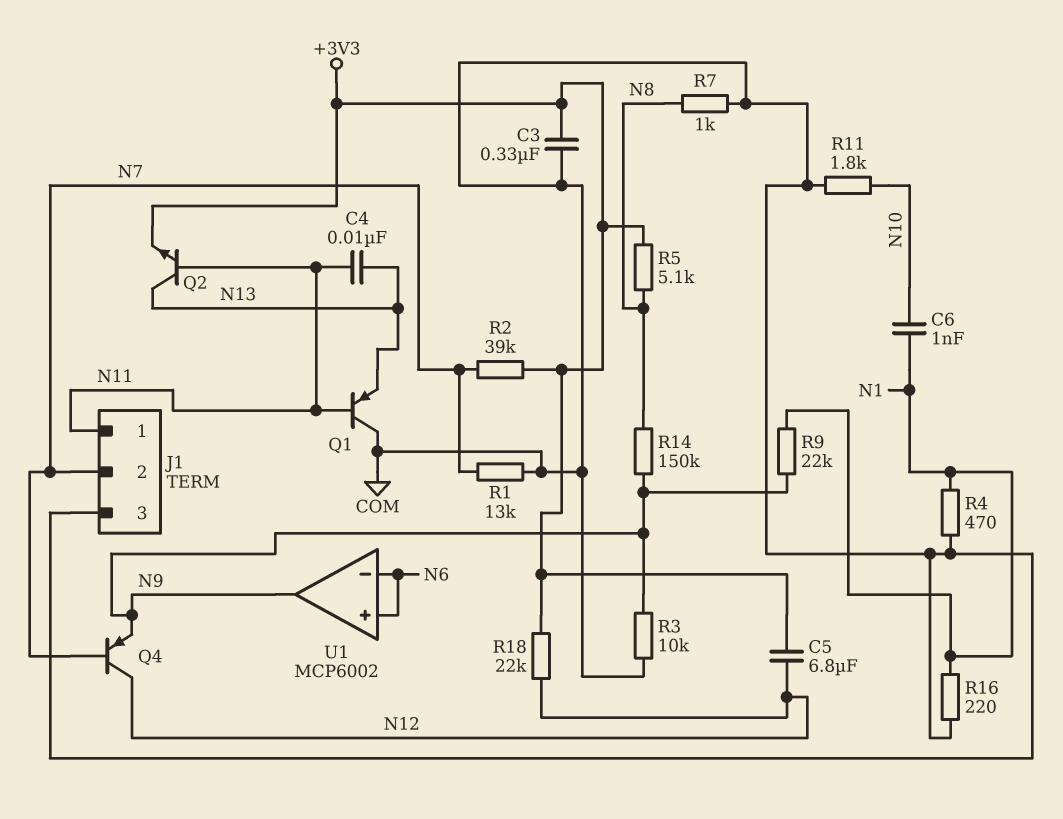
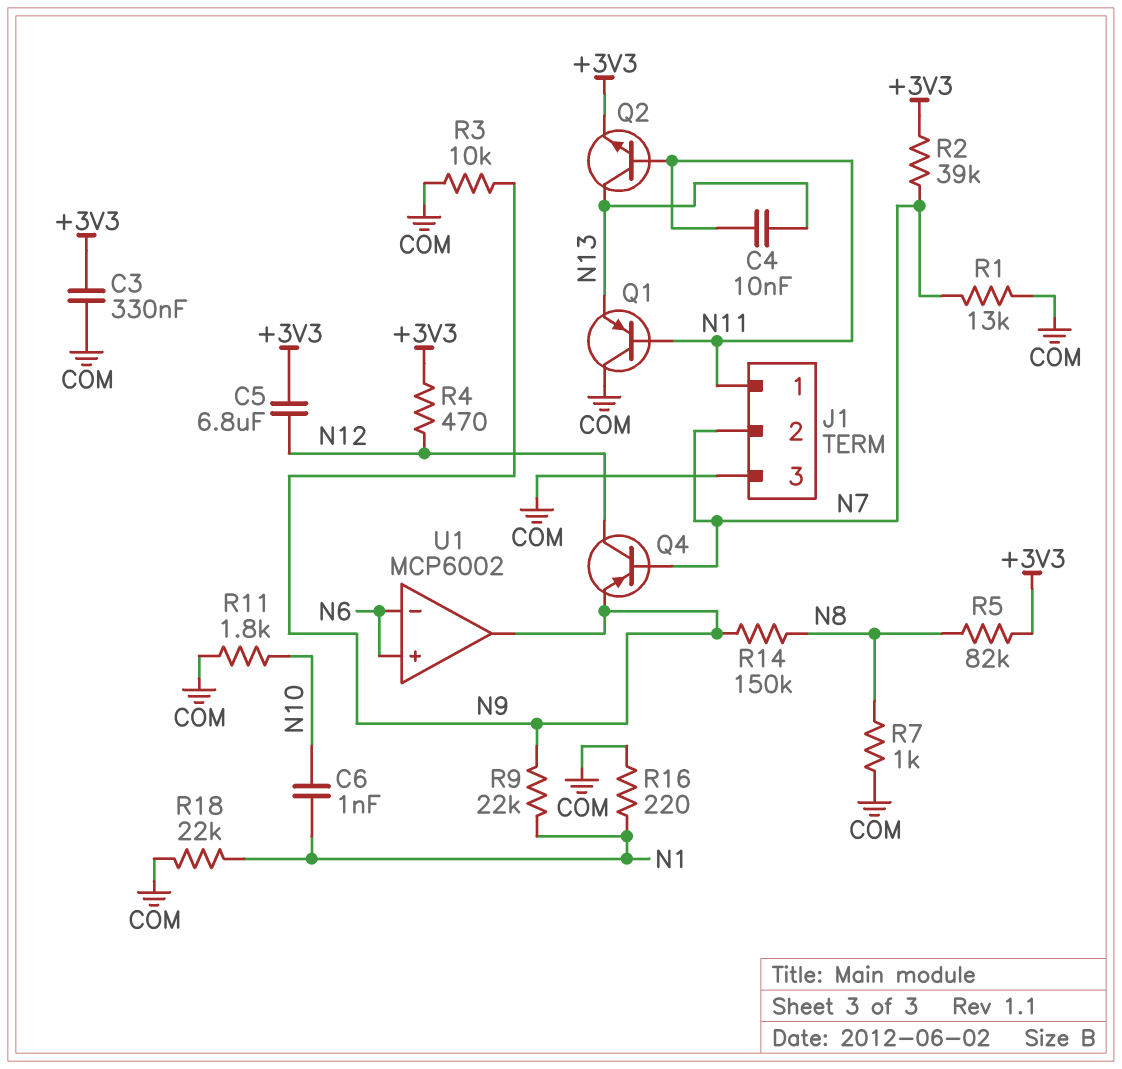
R4: 470 (COM, N1) -> 470 (+3V3, N12)
R5: 5.1k (+3V3, N8) -> 82k (+3V3, N8)
R18: 22k (+3V3, N12) -> 22k (COM, N1)

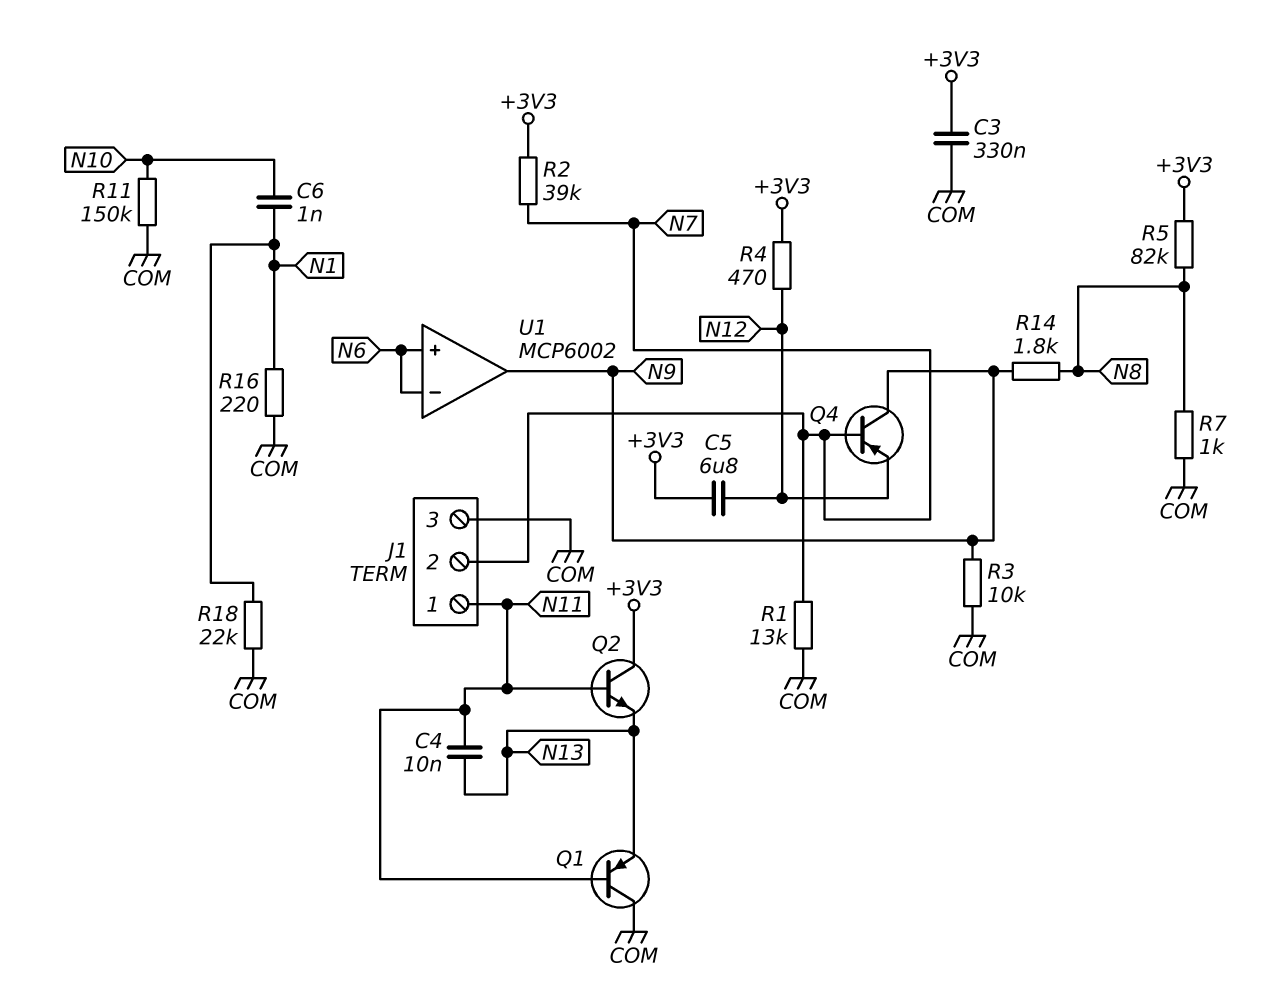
Q2: NPN (B N11, C N13, E +3V3) -> NPN (B N11, C +3V3, E N13)
Q4: PNP (B N7, C N12, E N9) -> PNP (B N7, C N9, E N12)
R9: 22k (N1, N9) -> none
R11: 1.8k (COM, N10) -> 150k (COM, N10)
R14: 150k (N8, N9) -> 1.8k (N8, N9)

